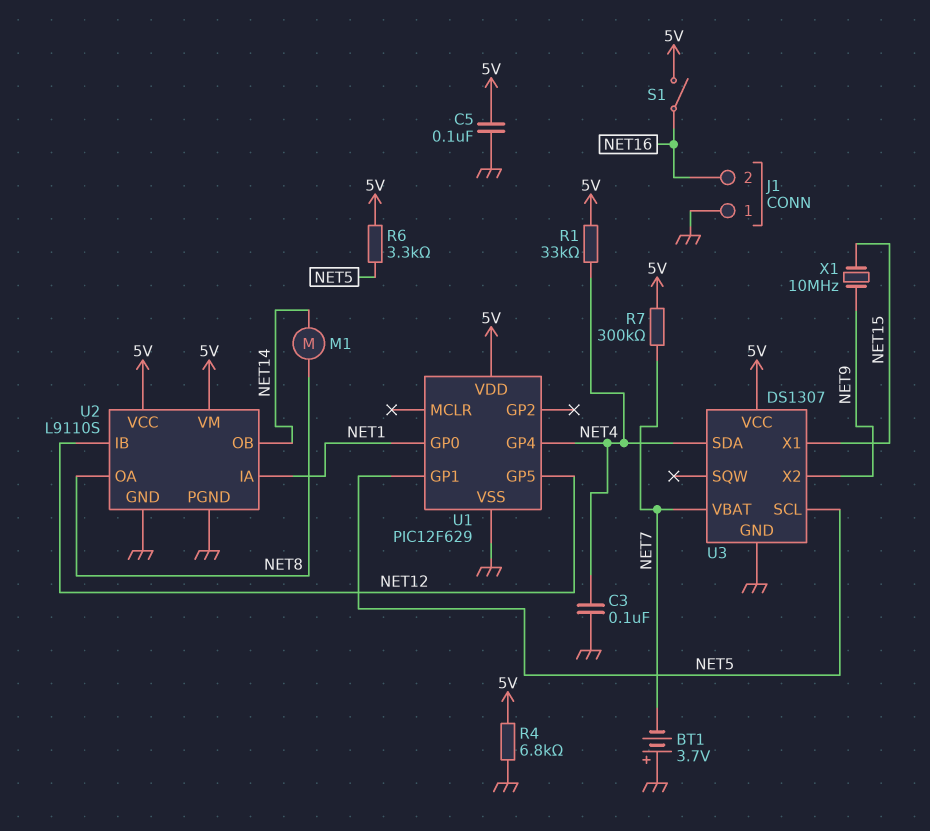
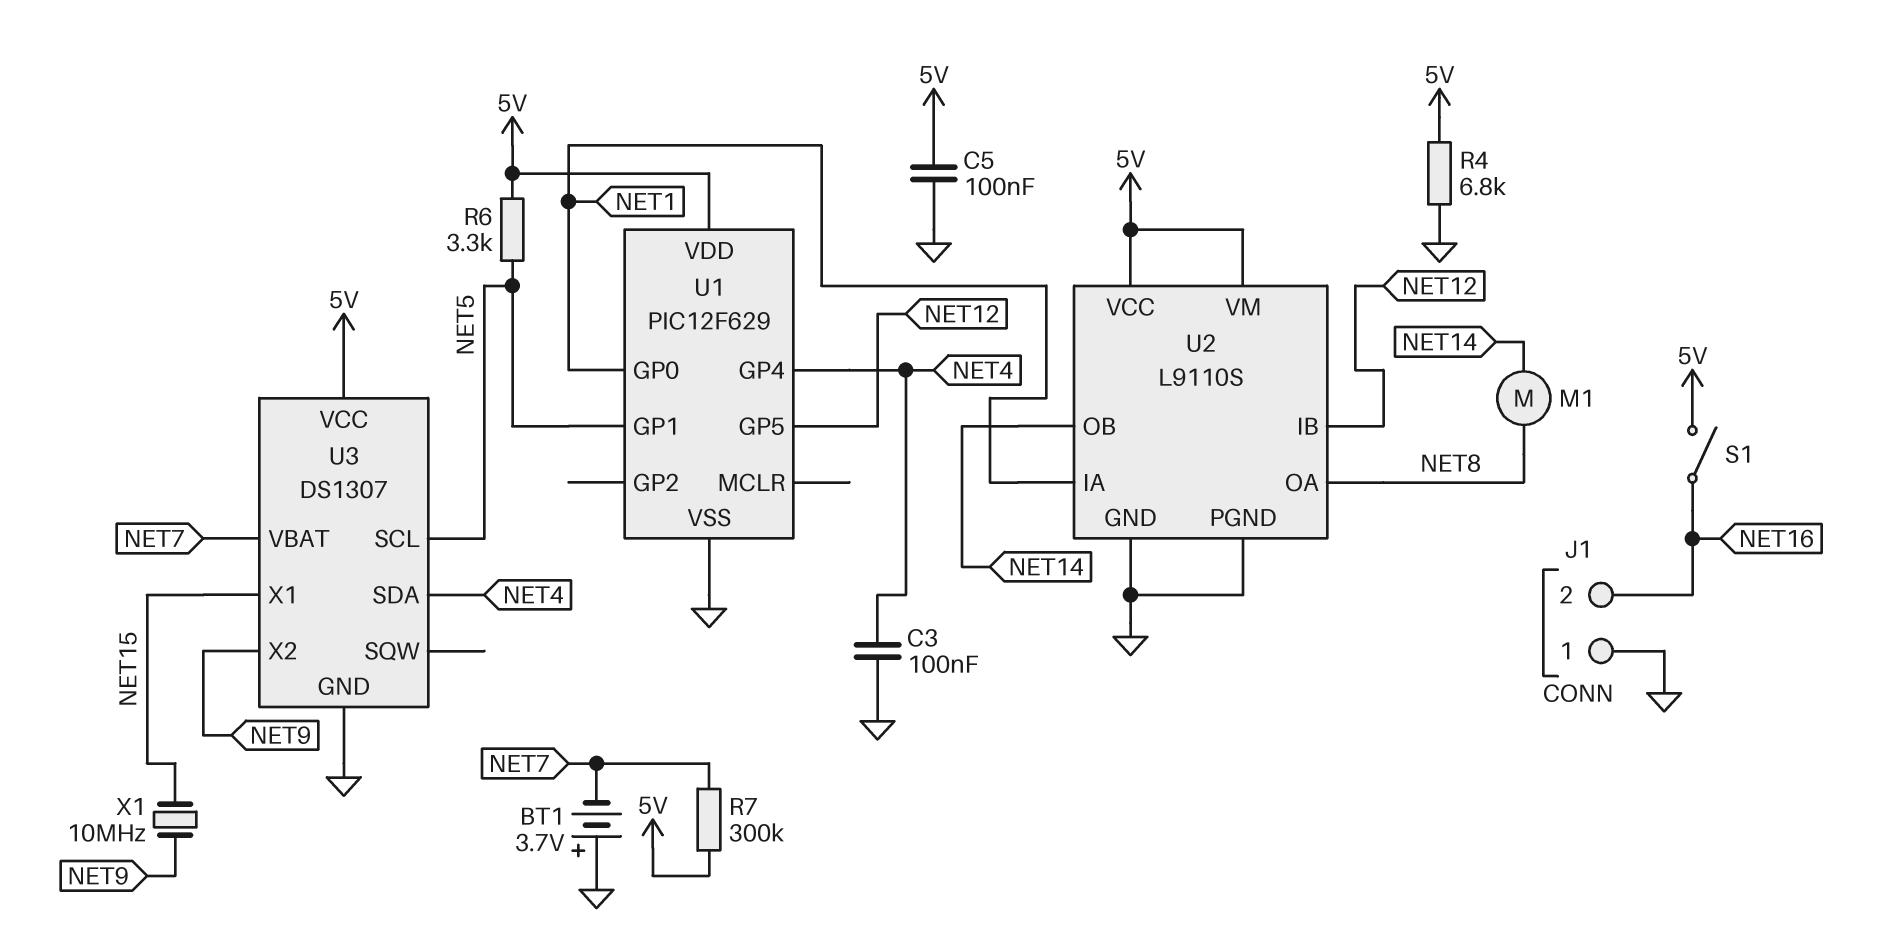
R1: 33k (5V, NET4) -> none

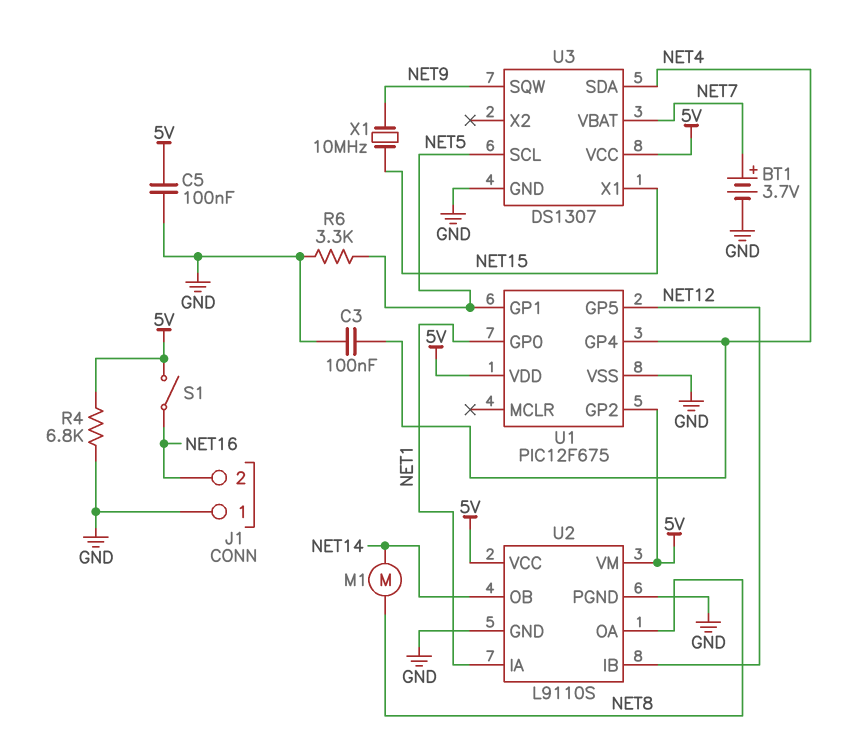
BT1: 3.7V (plus GND, minus NET7) -> 3.7V (plus NET7, minus GND)
R6: 3.3k (5V, NET5) -> 3.3k (GND, NET5)
R7: 300k (5V, NET7) -> none
U1: PIC12F629 -> PIC12F675
U1 pin GP2: none -> 5V
U3 pin SQW: none -> NET9
U3 pin X2: NET9 -> none

